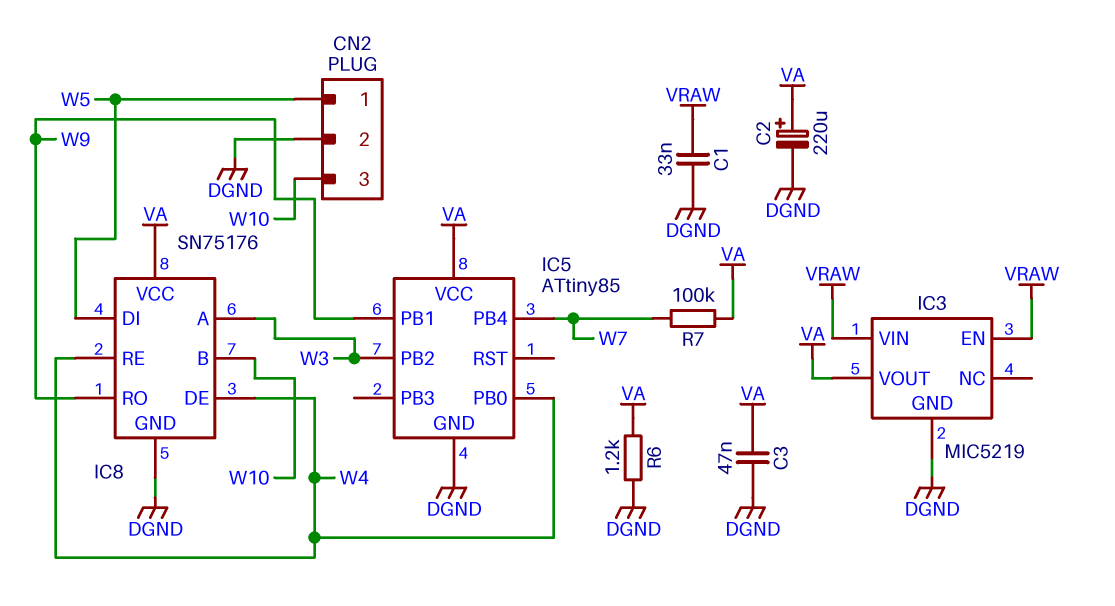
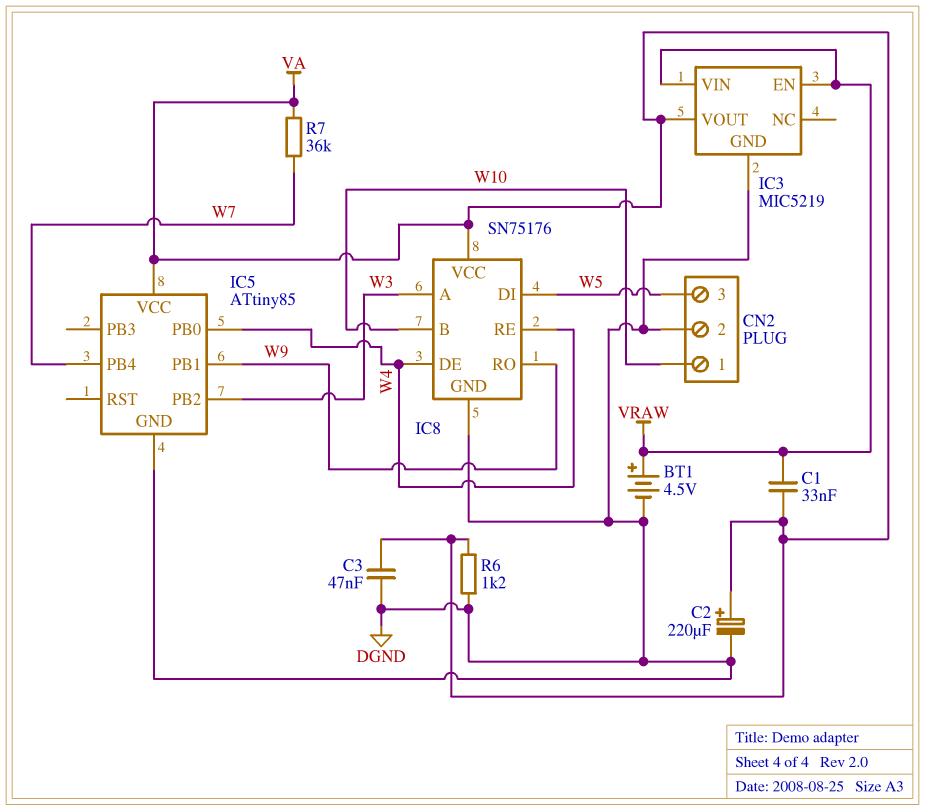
BT1: none -> 4.5V (plus VRAW, minus DGND)
C1: 33nF (DGND, VRAW) -> 33nF (VA, VRAW)
CN2 pin 1: W5 -> W10
CN2 pin 3: W10 -> W5
R7: 100k (VA, W7) -> 36k (VA, W7)

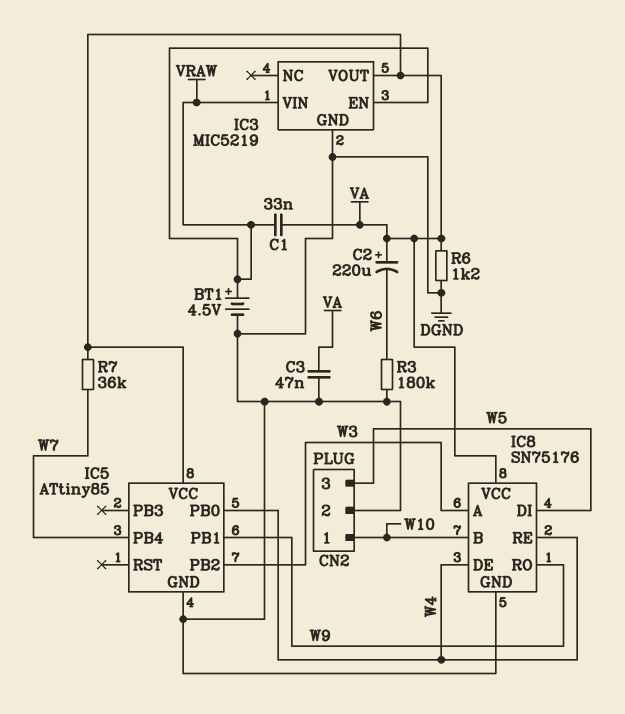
C2: 220uF (plus VA, minus DGND) -> 220uF (plus VA, minus W6)
R3: none -> 180k (DGND, W6)

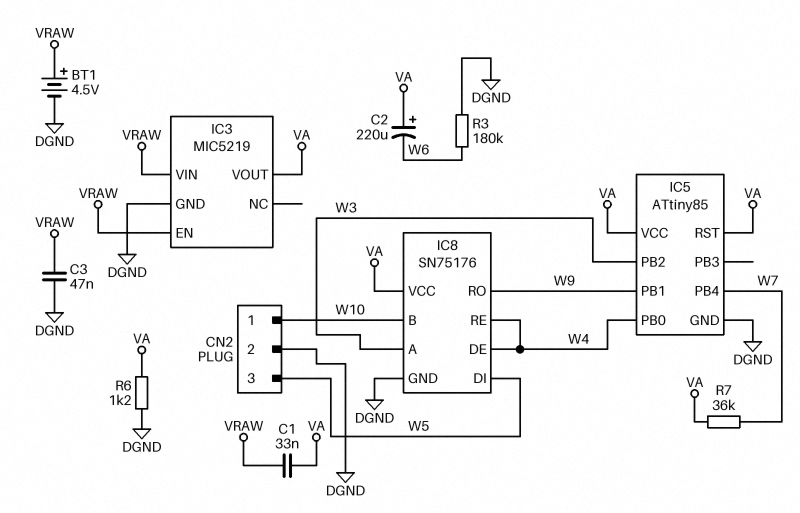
C3: 47nF (DGND, VA) -> 47nF (DGND, VRAW)
IC5 pin RST: none -> VA

